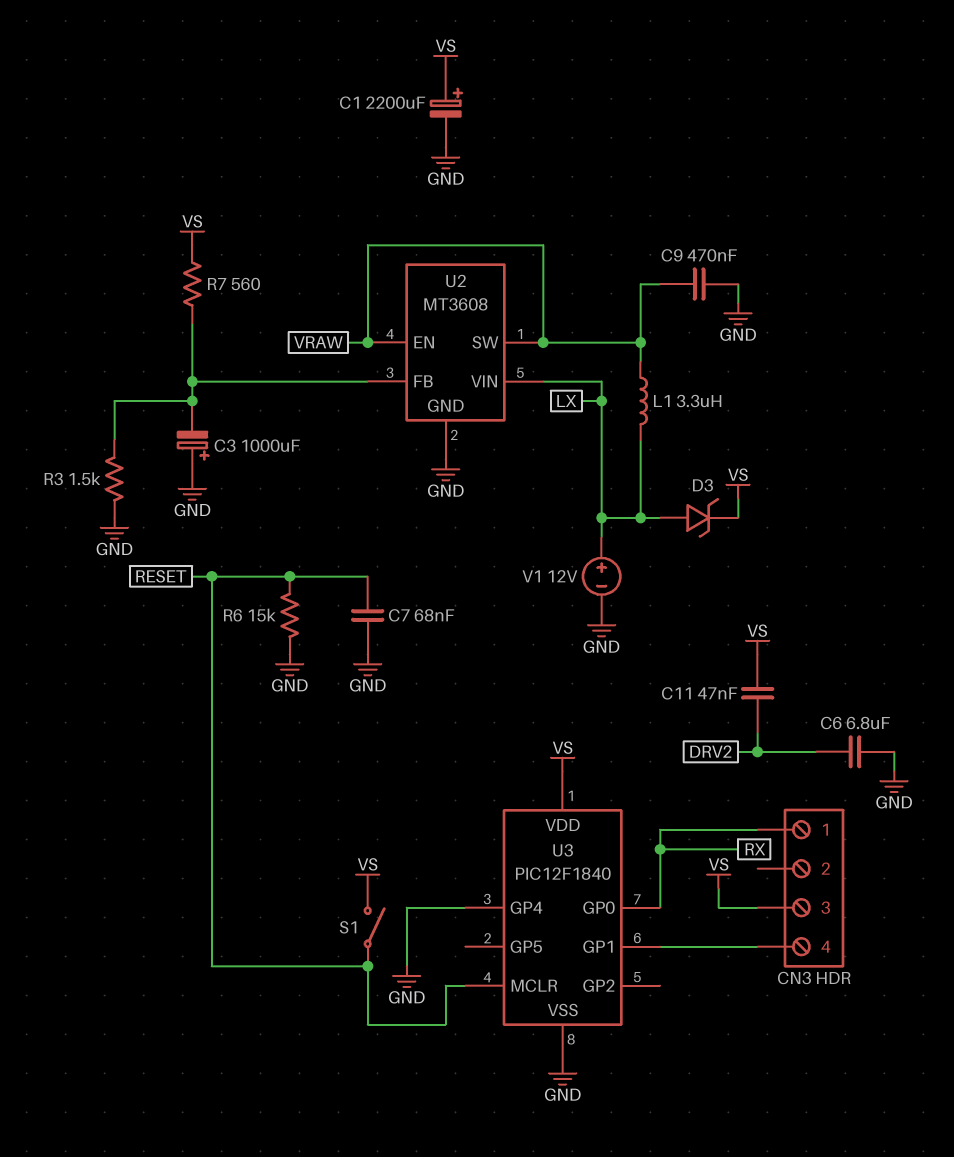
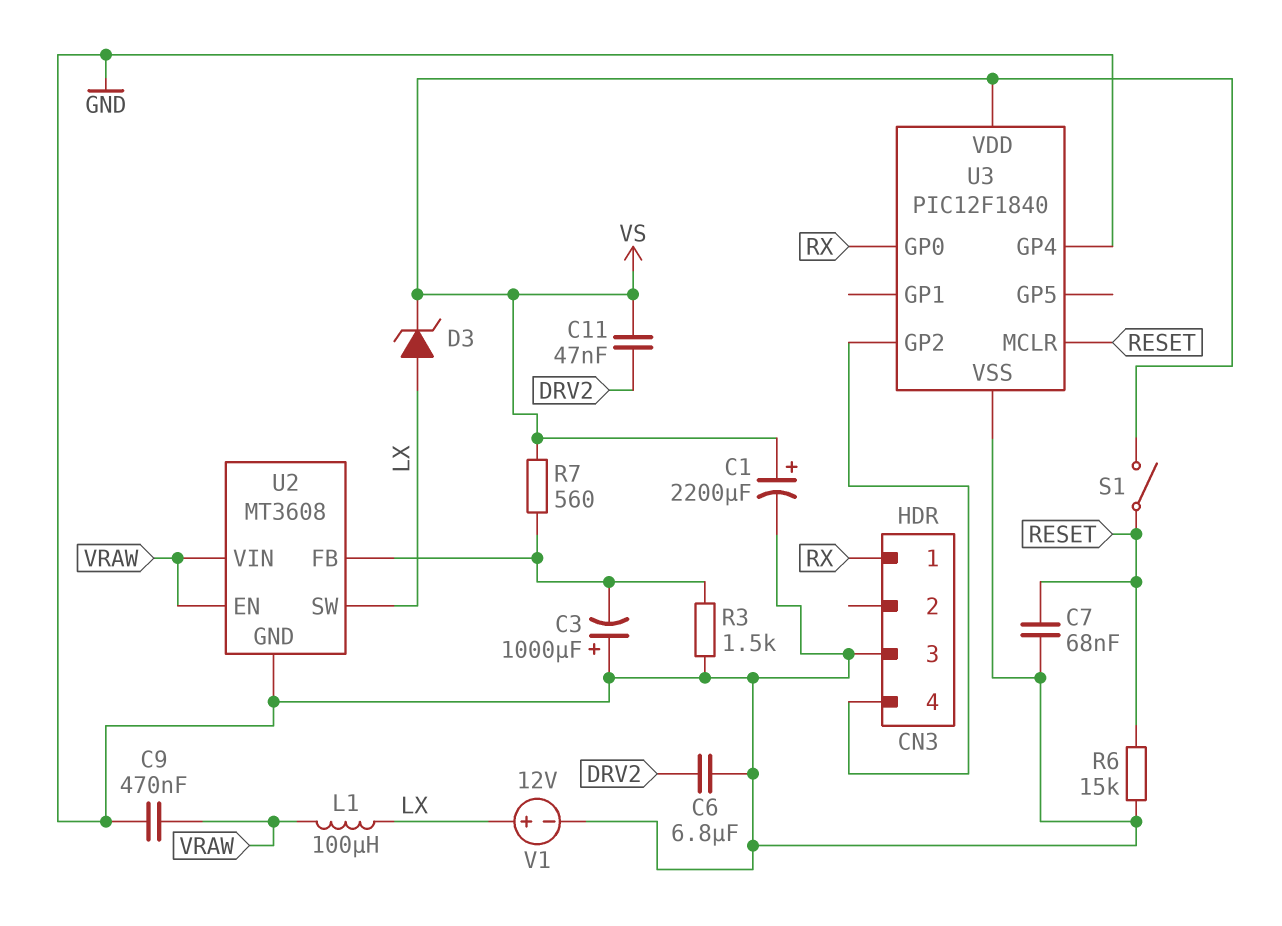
CN3 pin 3: VS -> GND
L1: 3.3uH (LX, VRAW) -> 100uH (LX, VRAW)
U2 pin SW: VRAW -> LX
U2 pin VIN: LX -> VRAW
U3 pin GP1: CN3/4 -> none
U3 pin GP2: none -> CN3/4

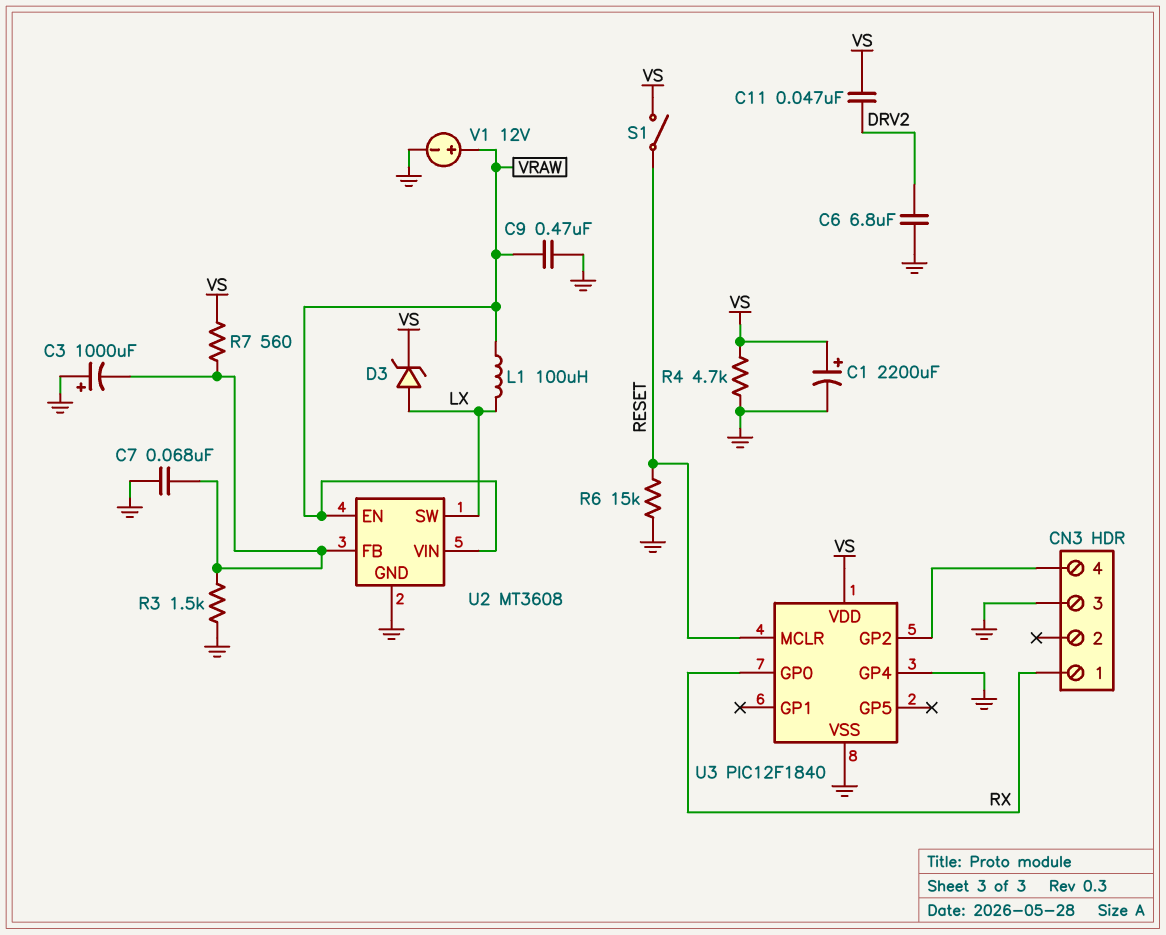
C7: 68nF (GND, RESET) -> 68nF (GND, U2/FB)
R4: none -> 4.7k (GND, VS)
V1: 12V (plus LX, minus GND) -> 12V (plus VRAW, minus GND)

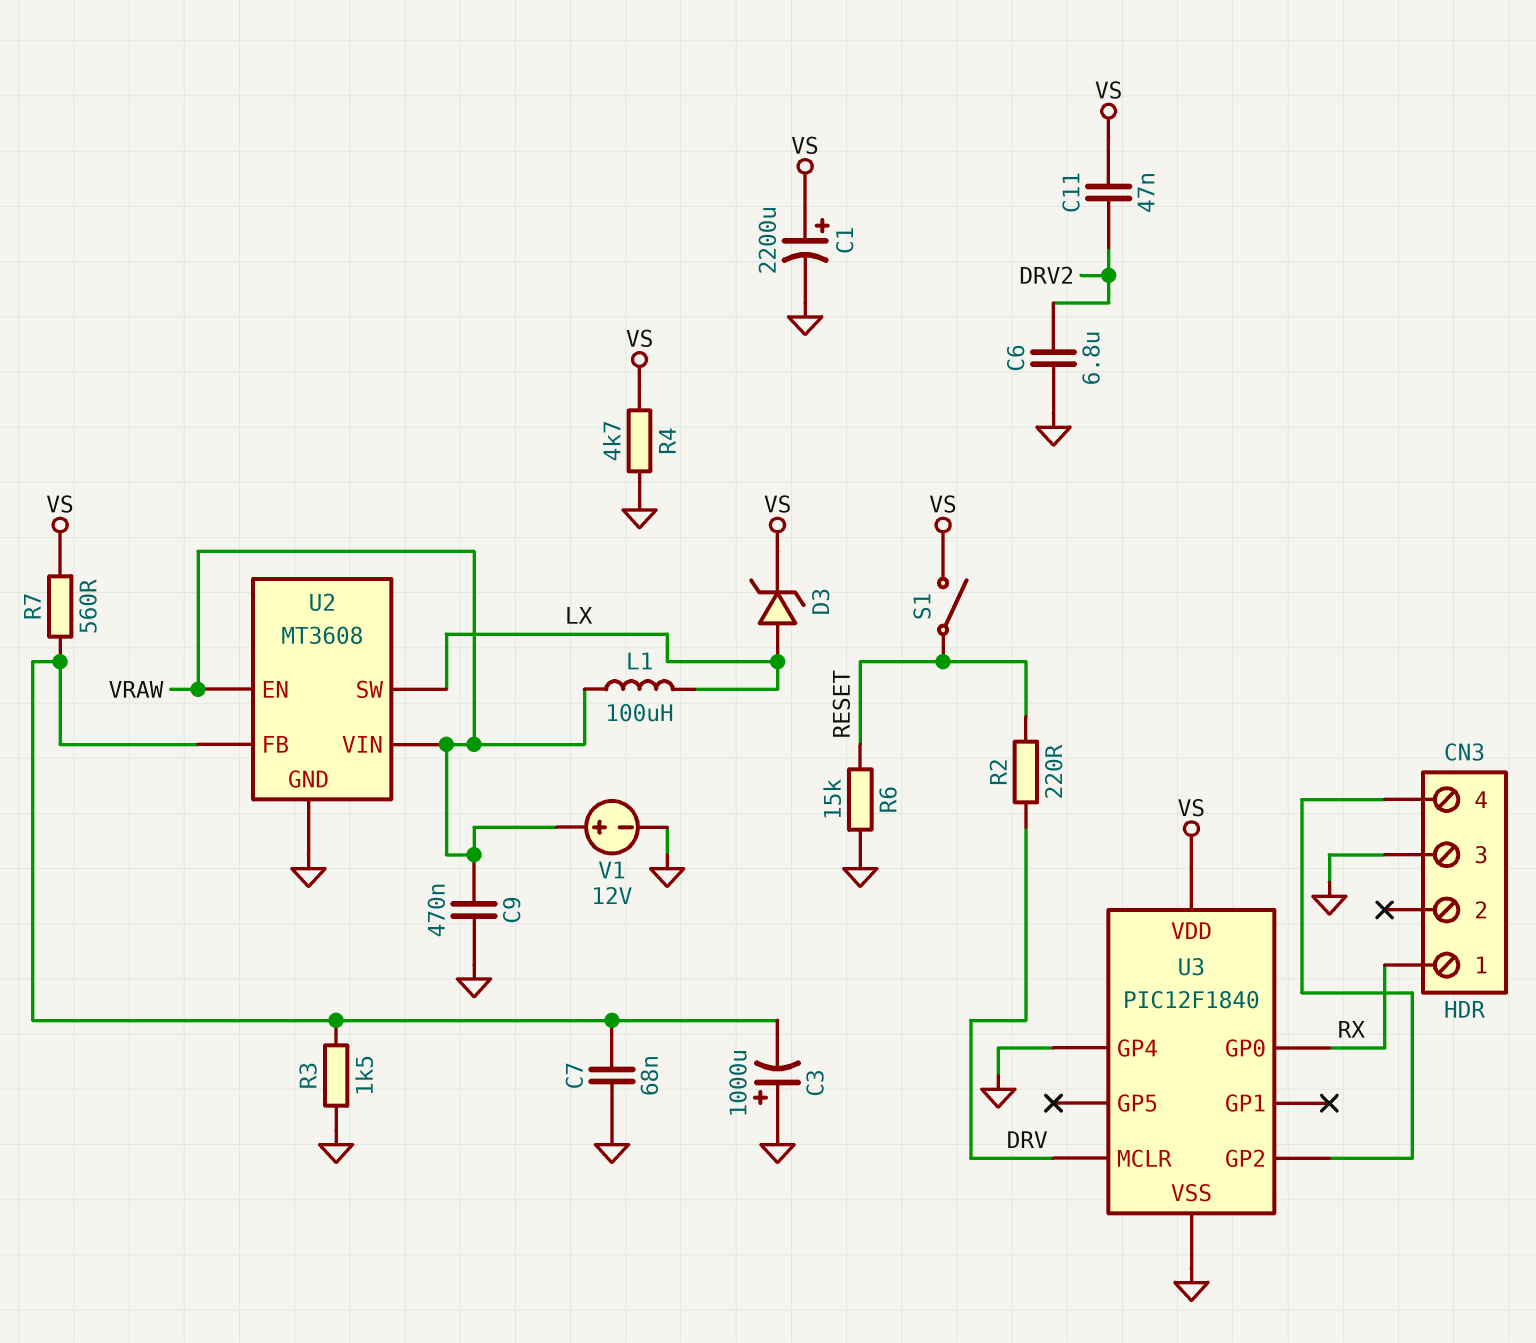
R2: none -> 220 (DRV, RESET)
U3 pin MCLR: RESET -> DRV

